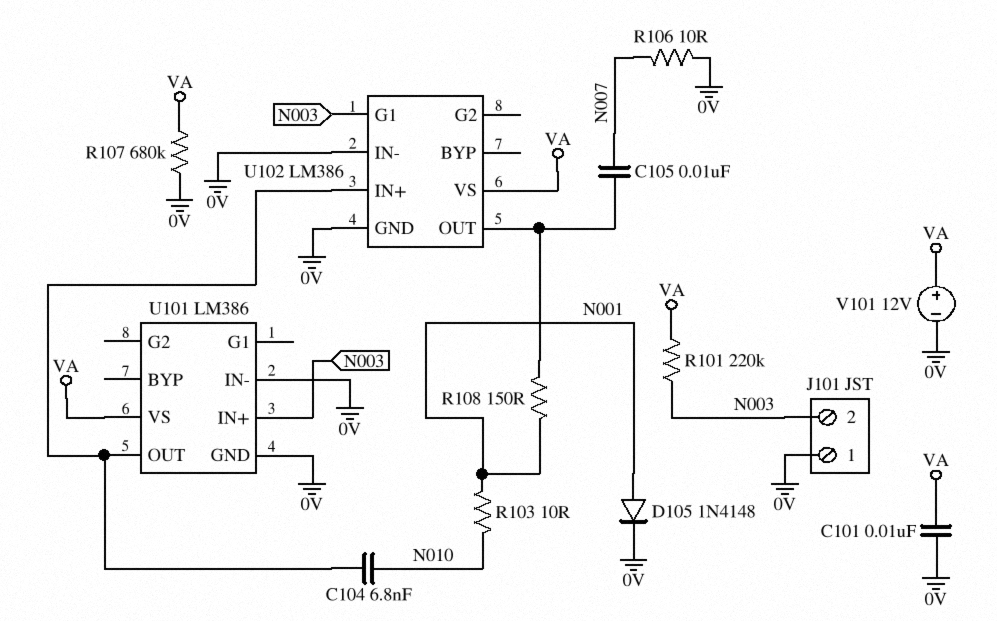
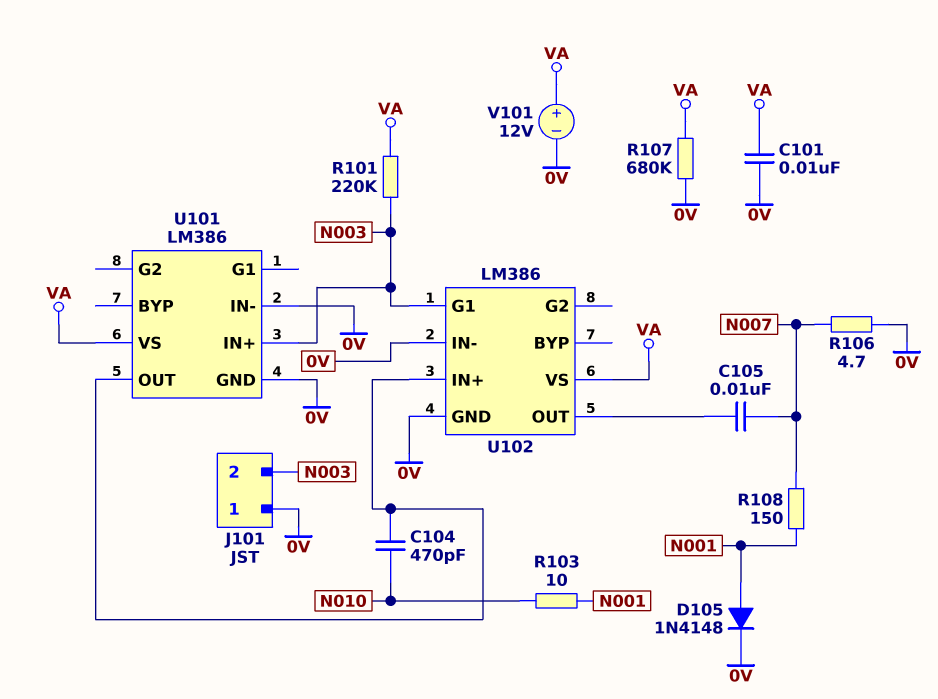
C104: 6.8nF (N010, U101/OUT) -> 470pF (N010, U101/OUT)
R106: 10 (0V, N007) -> 4.7 (0V, N007)
R108: 150 (N001, U102/OUT) -> 150 (N001, N007)

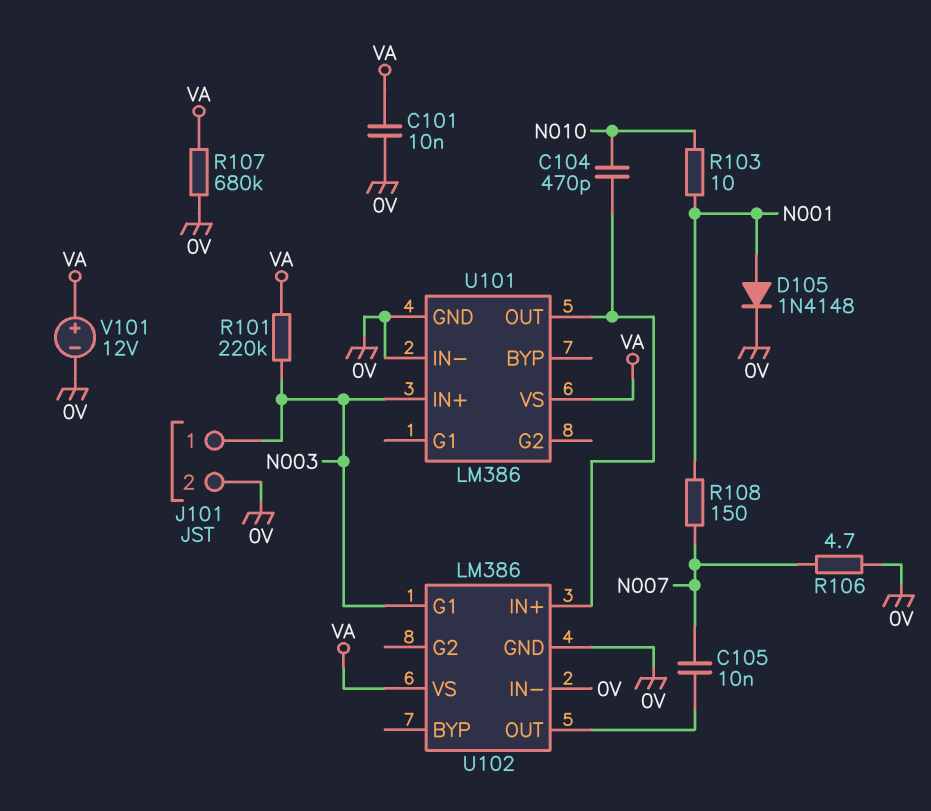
J101 pin 1: 0V -> N003
J101 pin 2: N003 -> 0V

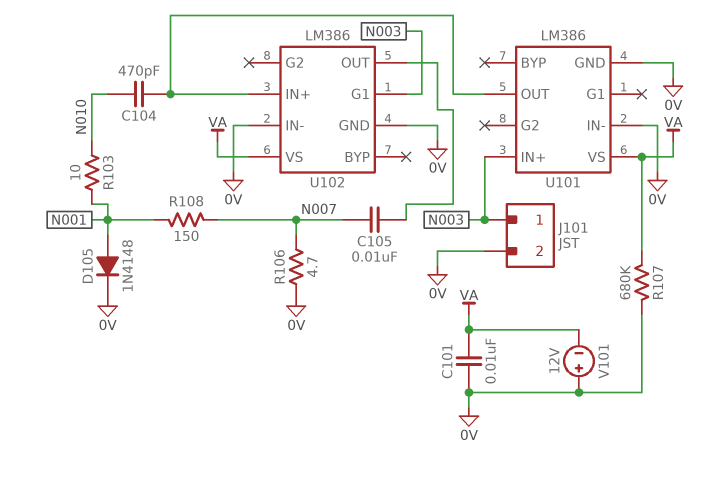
R101: 220k (N003, VA) -> none
V101: 12V (plus VA, minus 0V) -> 12V (plus 0V, minus VA)

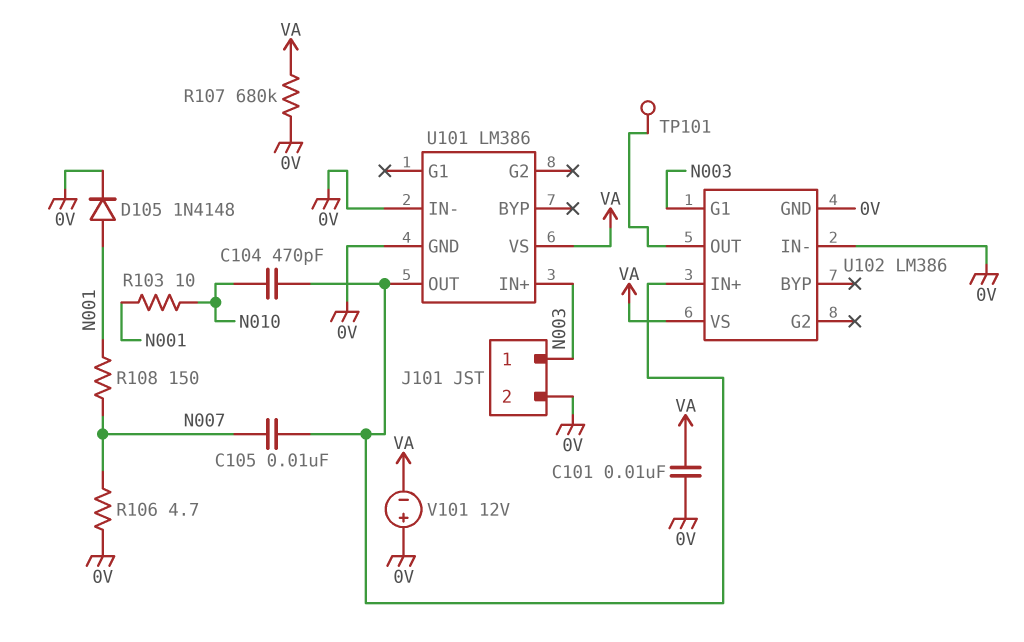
C105: 10nF (N007, U102/OUT) -> 10nF (N007, U101/OUT)
TP101: none -> test point (U102/OUT)

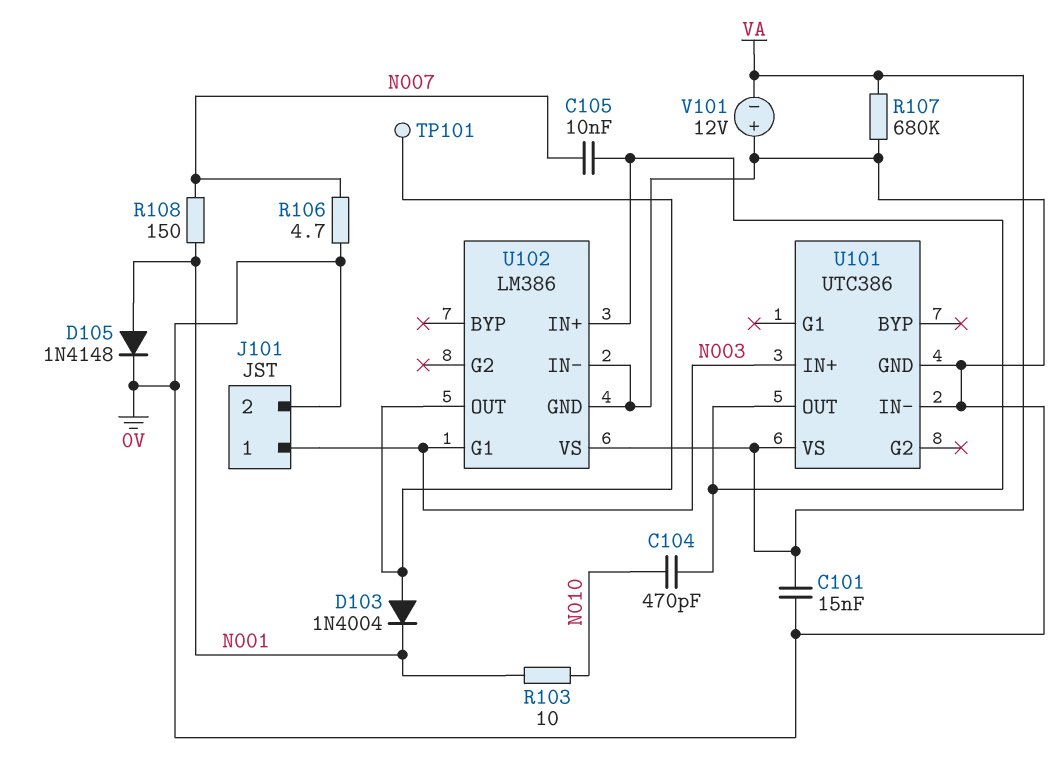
C101: 10nF (0V, VA) -> 15nF (0V, VA)
D103: none -> diode 1N4004 (A U102/OUT, K N001)
U101: LM386 -> UTC386

